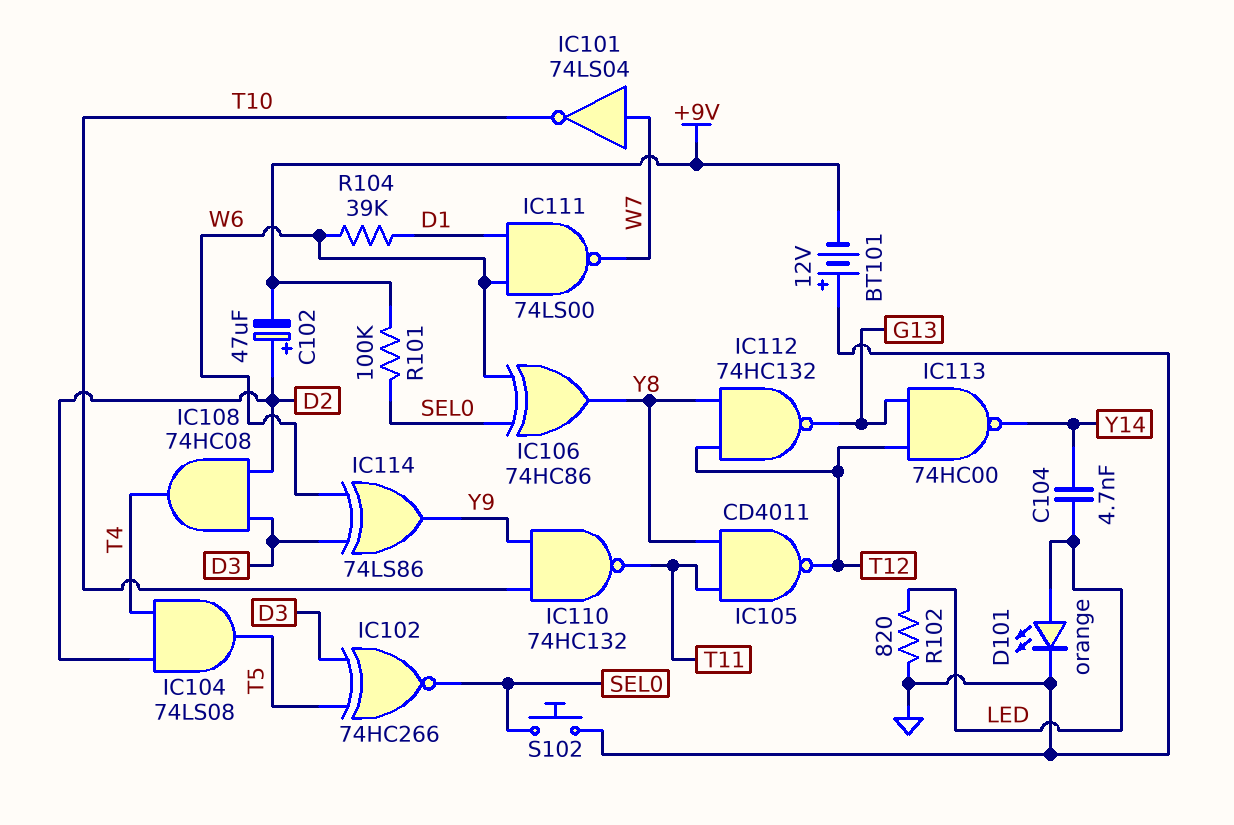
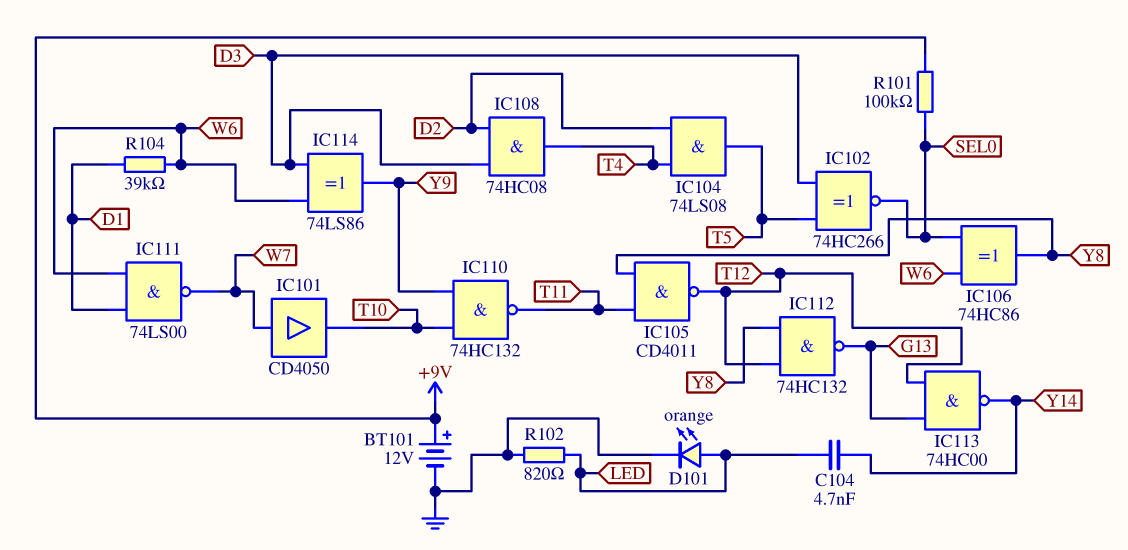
BT101: 12V (plus GND, minus +9V) -> 12V (plus +9V, minus GND)
C102: 47uF (plus D2, minus +9V) -> none
IC101: NOT 74LS04 (in W7, out T10) -> buffer CD4050 (in W7, out T10)
S102: button (GND, SEL0) -> none

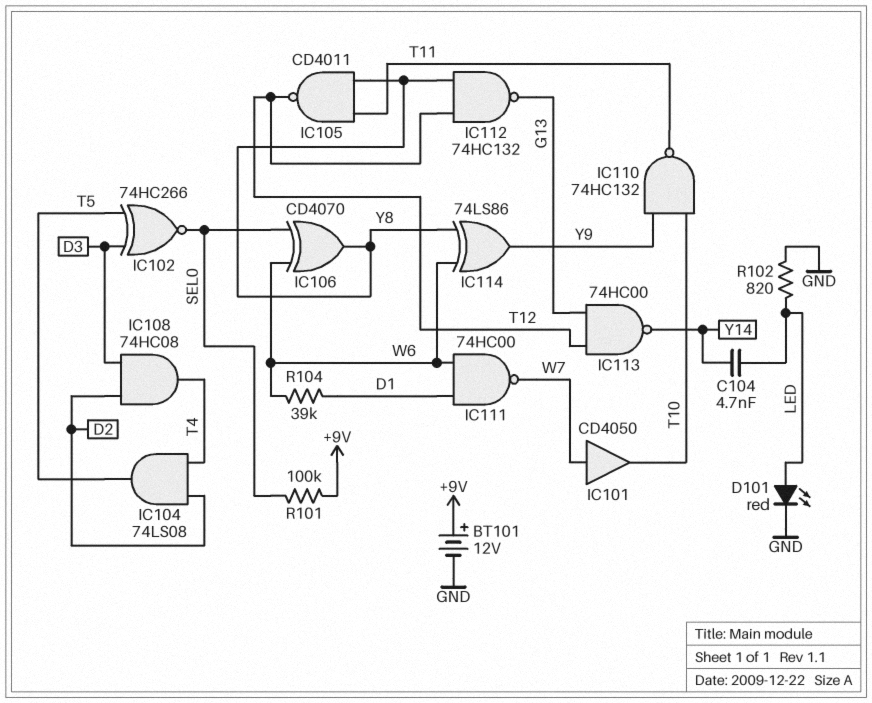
D101: LED orange (A LED, K GND) -> LED red (A LED, K GND)
IC106: XOR 74HC86 (in SEL0, in W6, out Y8) -> XOR CD4070 (in SEL0, in W6, out Y8)
IC111: NAND 74LS00 (in D1, in W6, out W7) -> NAND 74HC00 (in D1, in W6, out W7)
IC114: XOR 74LS86 (in D3, in W6, out Y9) -> XOR 74LS86 (in W6, in Y8, out Y9)

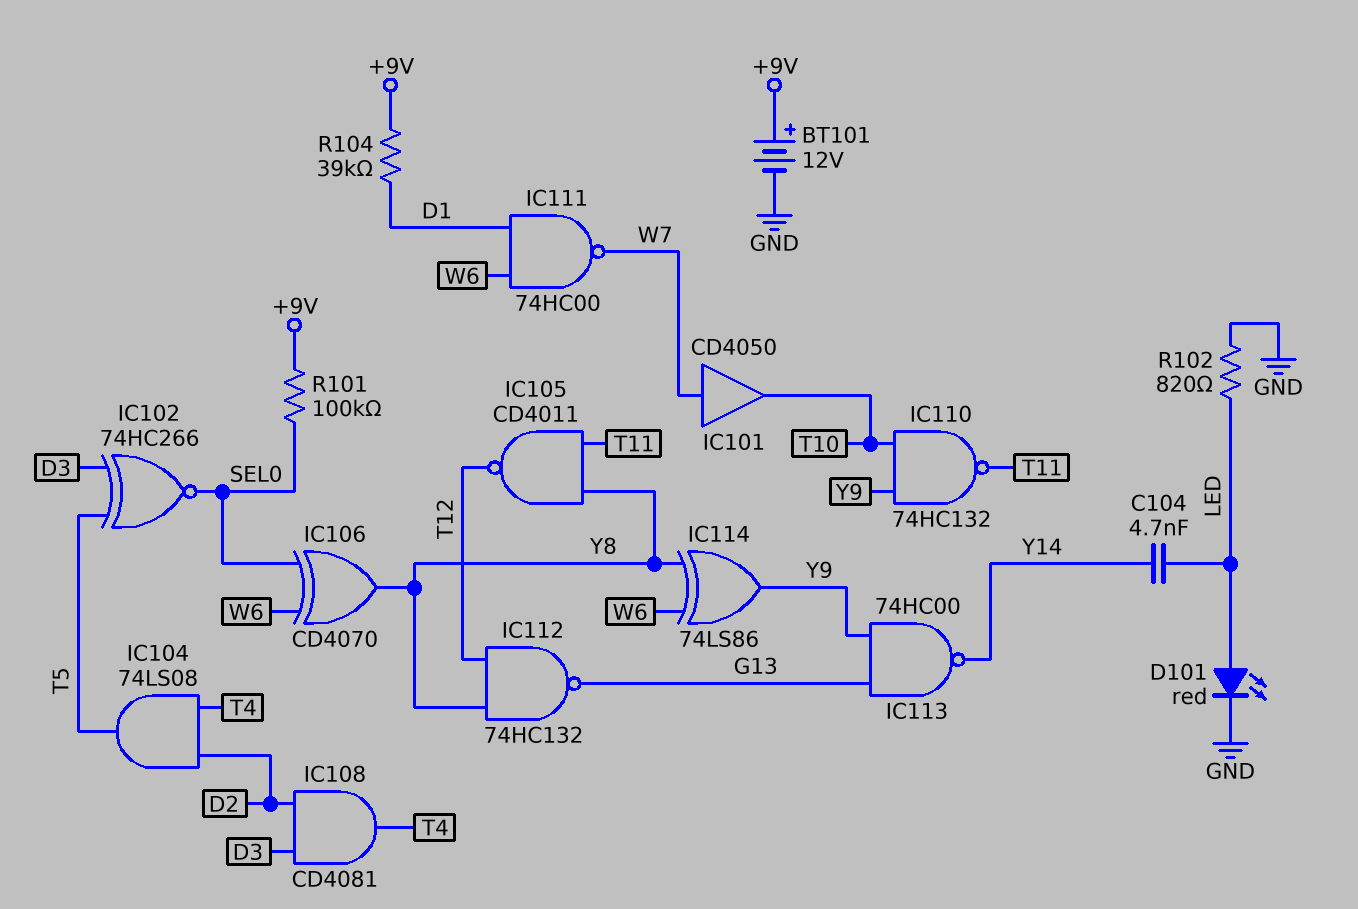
IC108: AND 74HC08 (in D2, in D3, out T4) -> AND CD4081 (in D2, in D3, out T4)
IC113: NAND 74HC00 (in G13, in T12, out Y14) -> NAND 74HC00 (in G13, in Y9, out Y14)
R104: 39k (D1, W6) -> 39k (+9V, D1)

